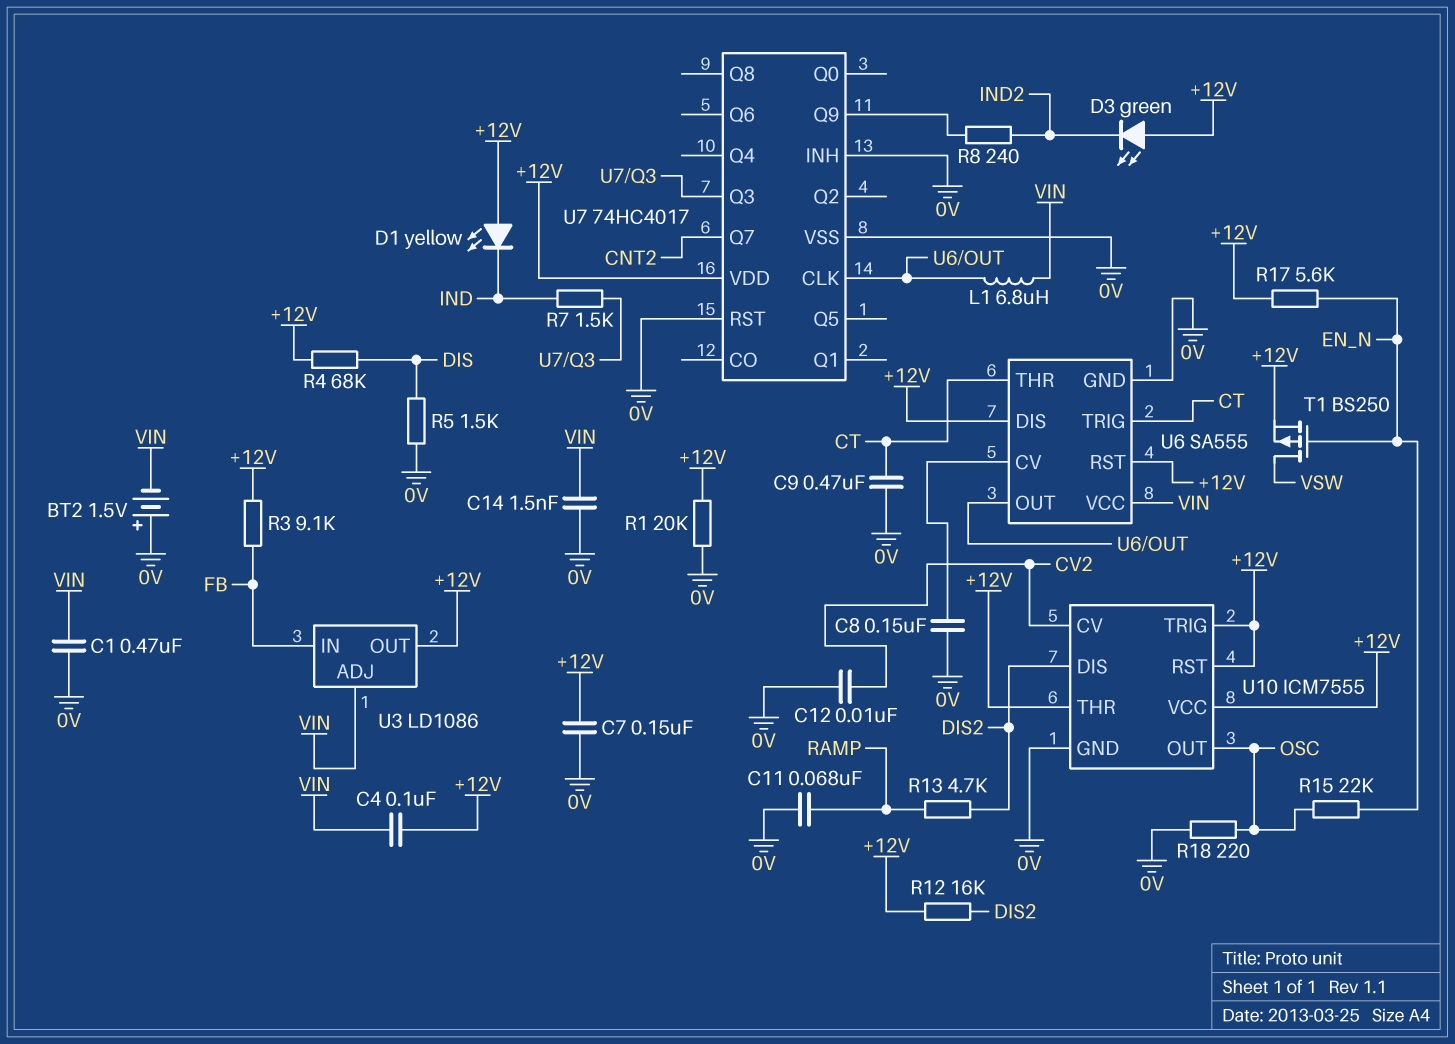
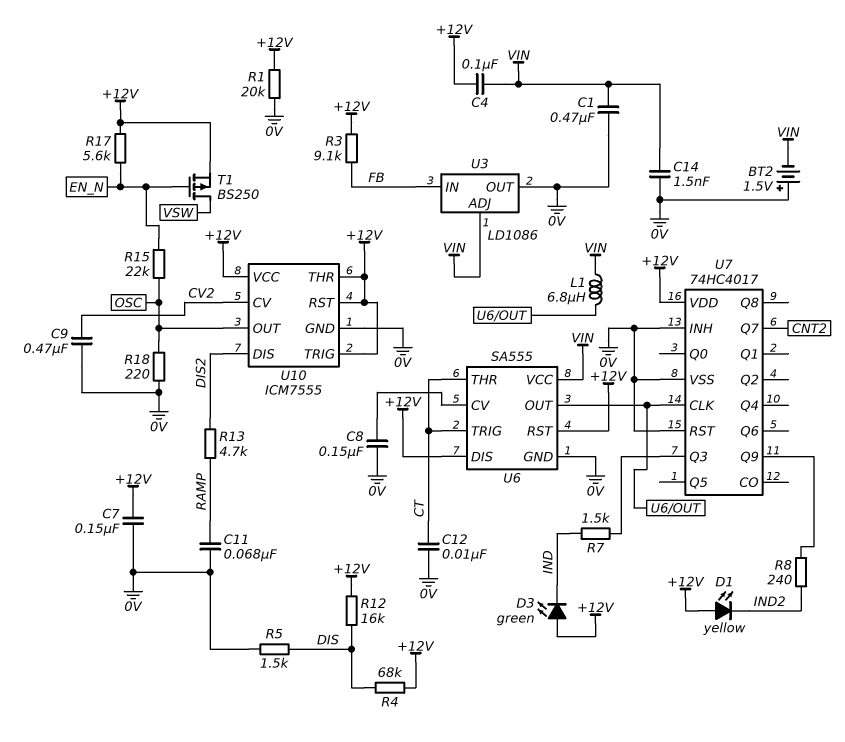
C9: 470nF (0V, CT) -> 470nF (0V, CV2)
C12: 10nF (0V, CV2) -> 10nF (0V, CT)
D1: LED yellow (A +12V, K IND) -> LED yellow (A +12V, K IND2)
D3: LED green (A +12V, K IND2) -> LED green (A +12V, K IND)
R12: 16k (+12V, DIS2) -> 16k (+12V, DIS)
U3 pin OUT: +12V -> 0V

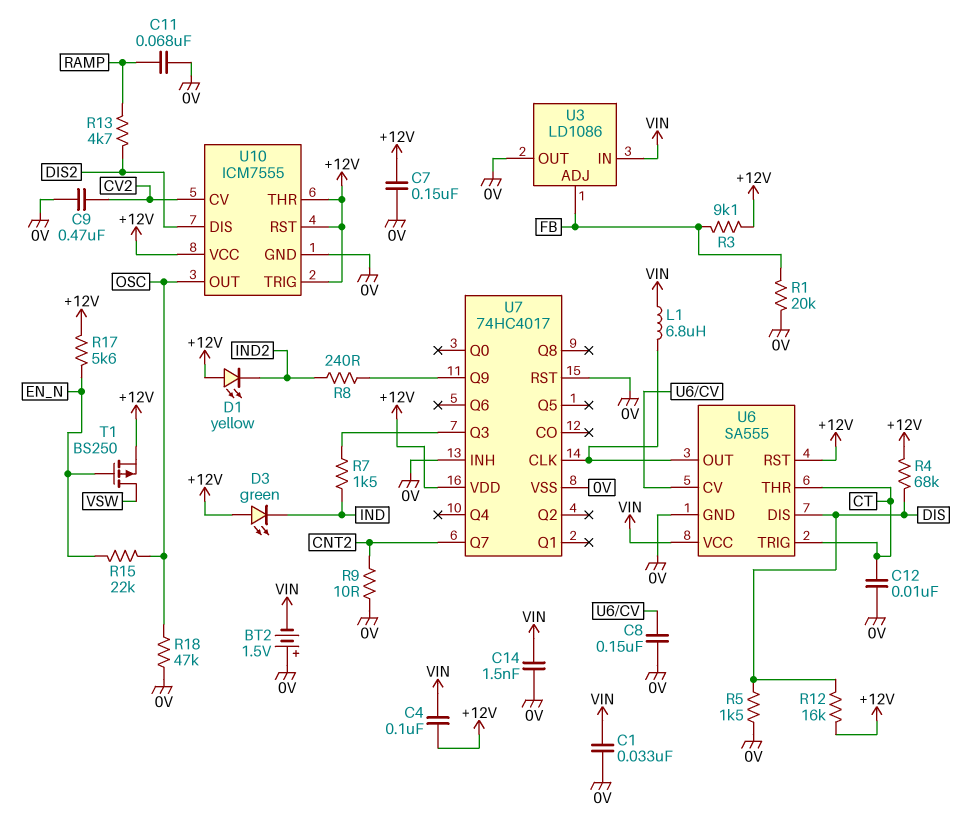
C1: 470nF (0V, VIN) -> 33nF (0V, VIN)
R1: 20k (+12V, 0V) -> 20k (0V, FB)
R9: none -> 10 (0V, CNT2)
R18: 220 (0V, OSC) -> 47k (0V, OSC)
U3 pin ADJ: VIN -> FB
U3 pin IN: FB -> VIN
U6 pin DIS: +12V -> DIS

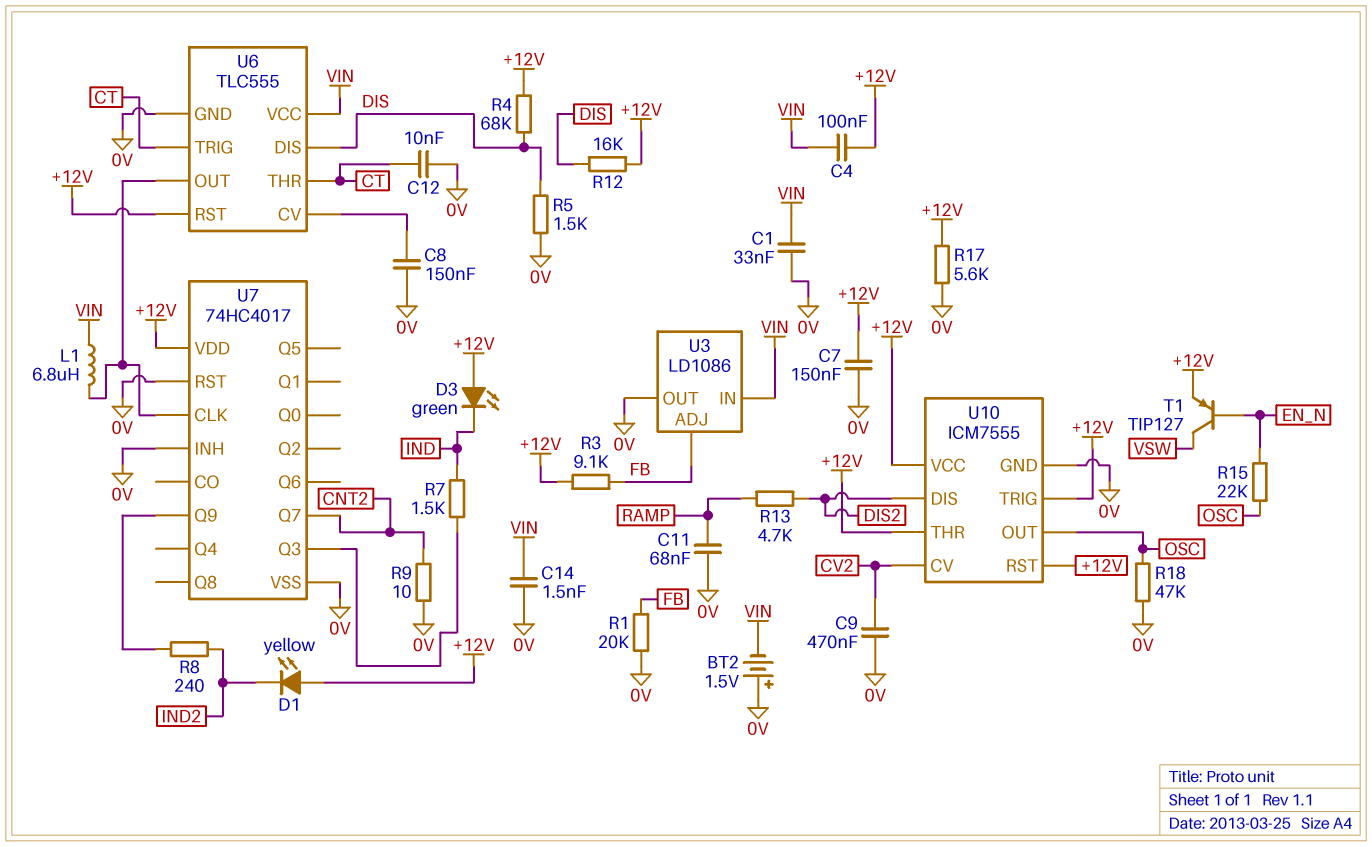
R17: 5.6k (+12V, EN_N) -> 5.6k (+12V, 0V)
T1: PMOS BS250 (G EN_N, D VSW, S +12V) -> PNP TIP127 (B EN_N, C VSW, E +12V)
U6: SA555 -> TLC555

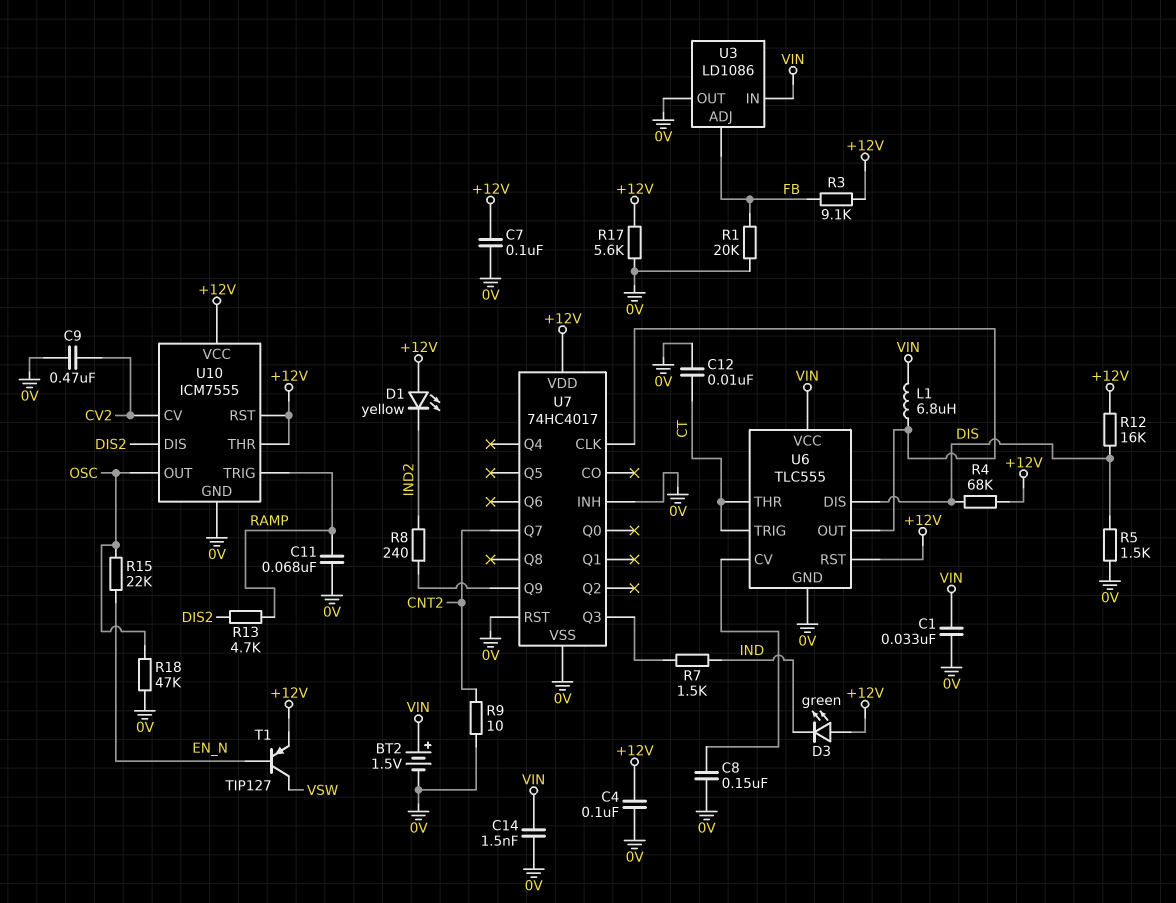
BT2: 1.5V (plus 0V, minus VIN) -> 1.5V (plus VIN, minus 0V)
C4: 100nF (+12V, VIN) -> 100nF (+12V, 0V)
C7: 150nF (+12V, 0V) -> 100nF (+12V, 0V)
U10 pin TRIG: +12V -> RAMP

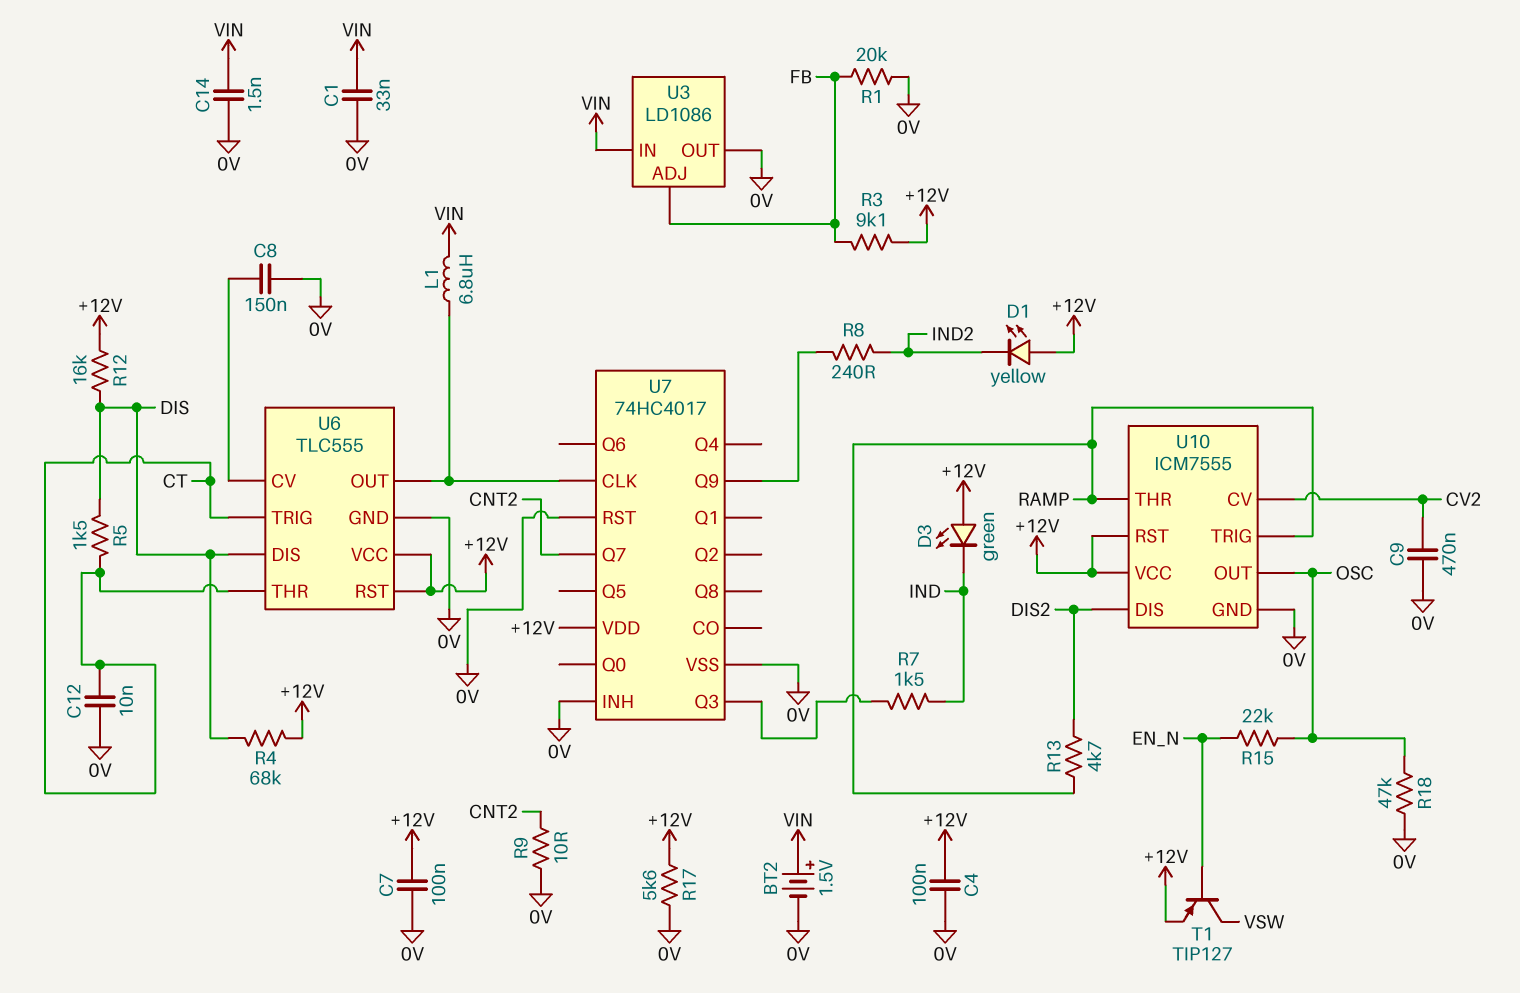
C11: 68nF (0V, RAMP) -> none
R5: 1.5k (0V, DIS) -> 1.5k (CT, DIS)
U6 pin VCC: VIN -> +12V
U10 pin THR: +12V -> RAMP

